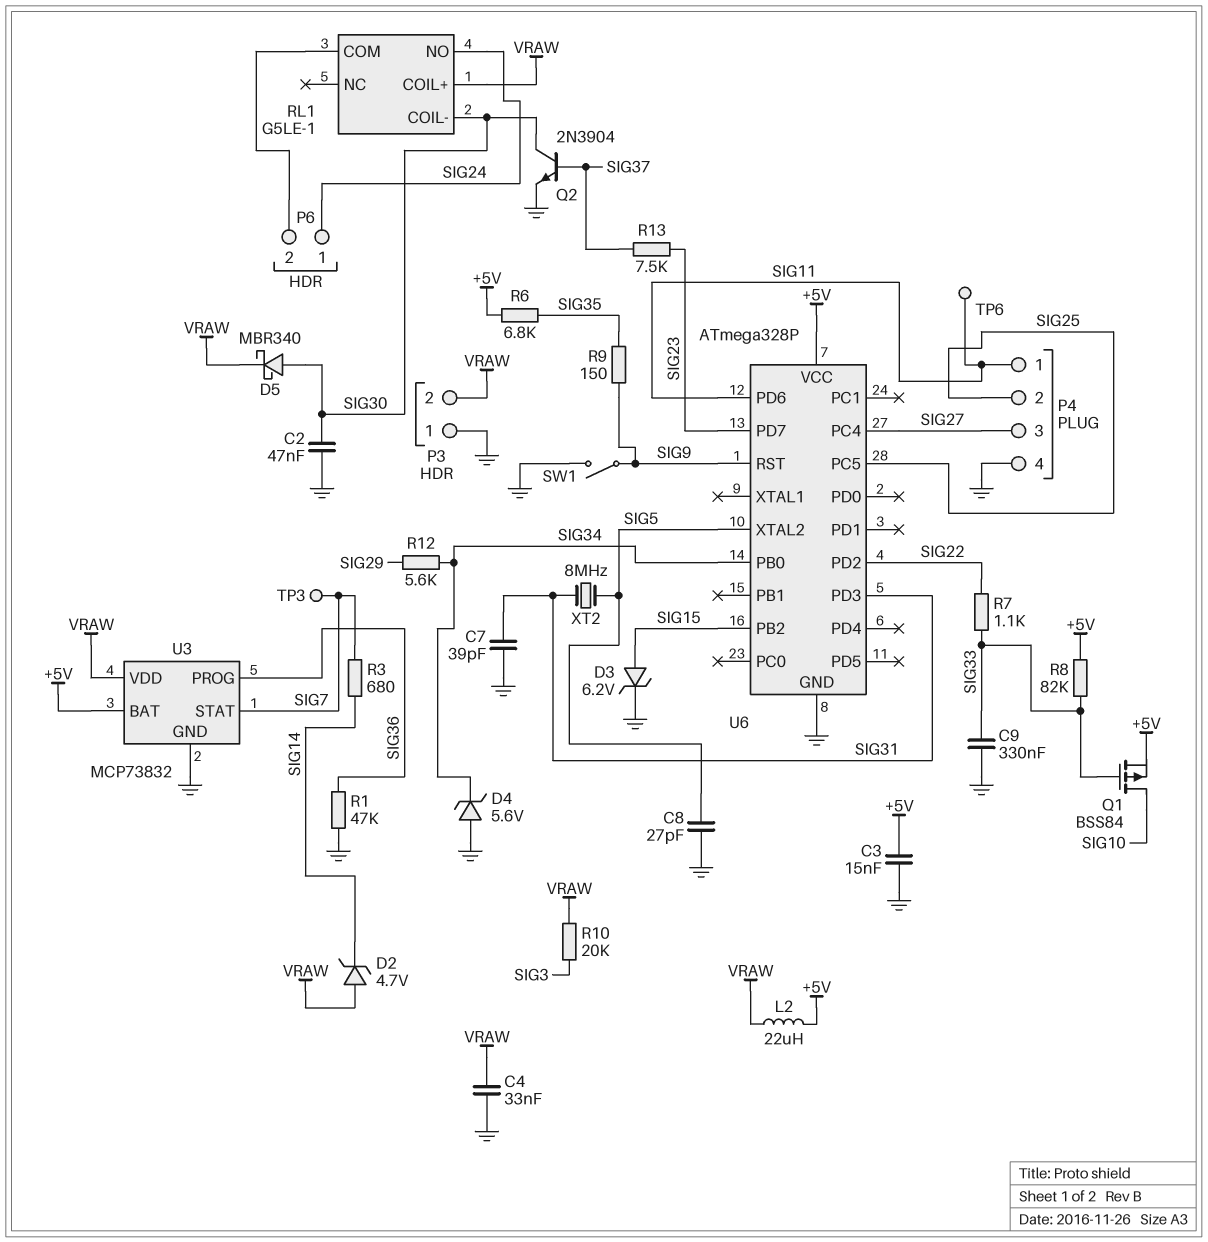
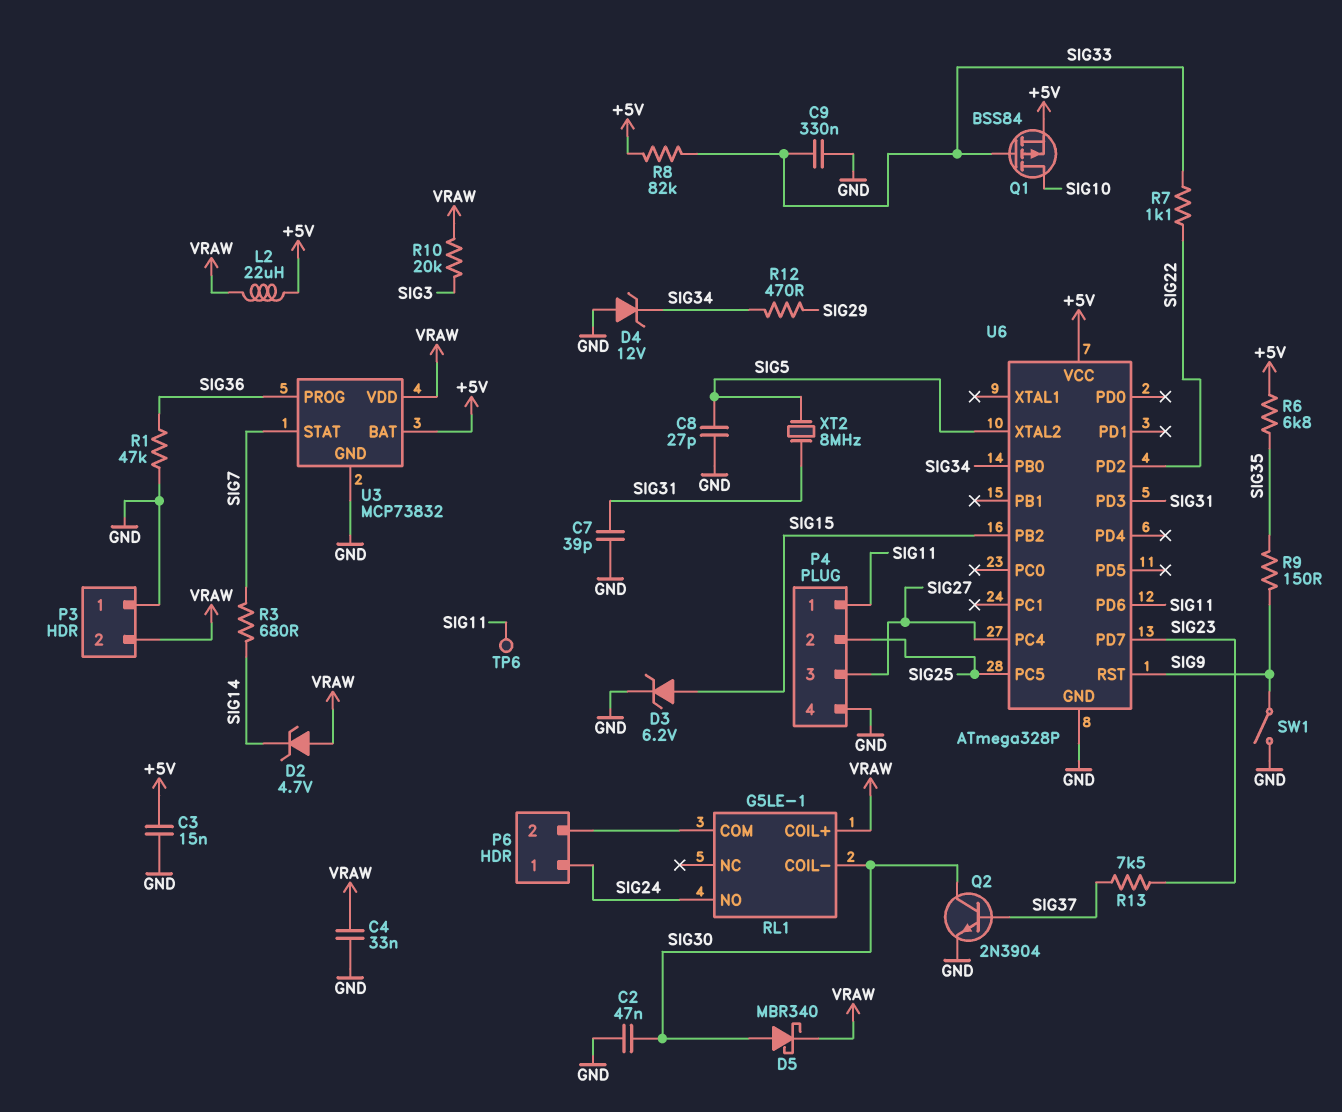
D4: zener 5.6V (A GND, K SIG34) -> zener 12V (A GND, K SIG34)
R12: 5.6k (SIG29, SIG34) -> 470 (SIG29, SIG34)
TP3: test point (SIG7) -> none

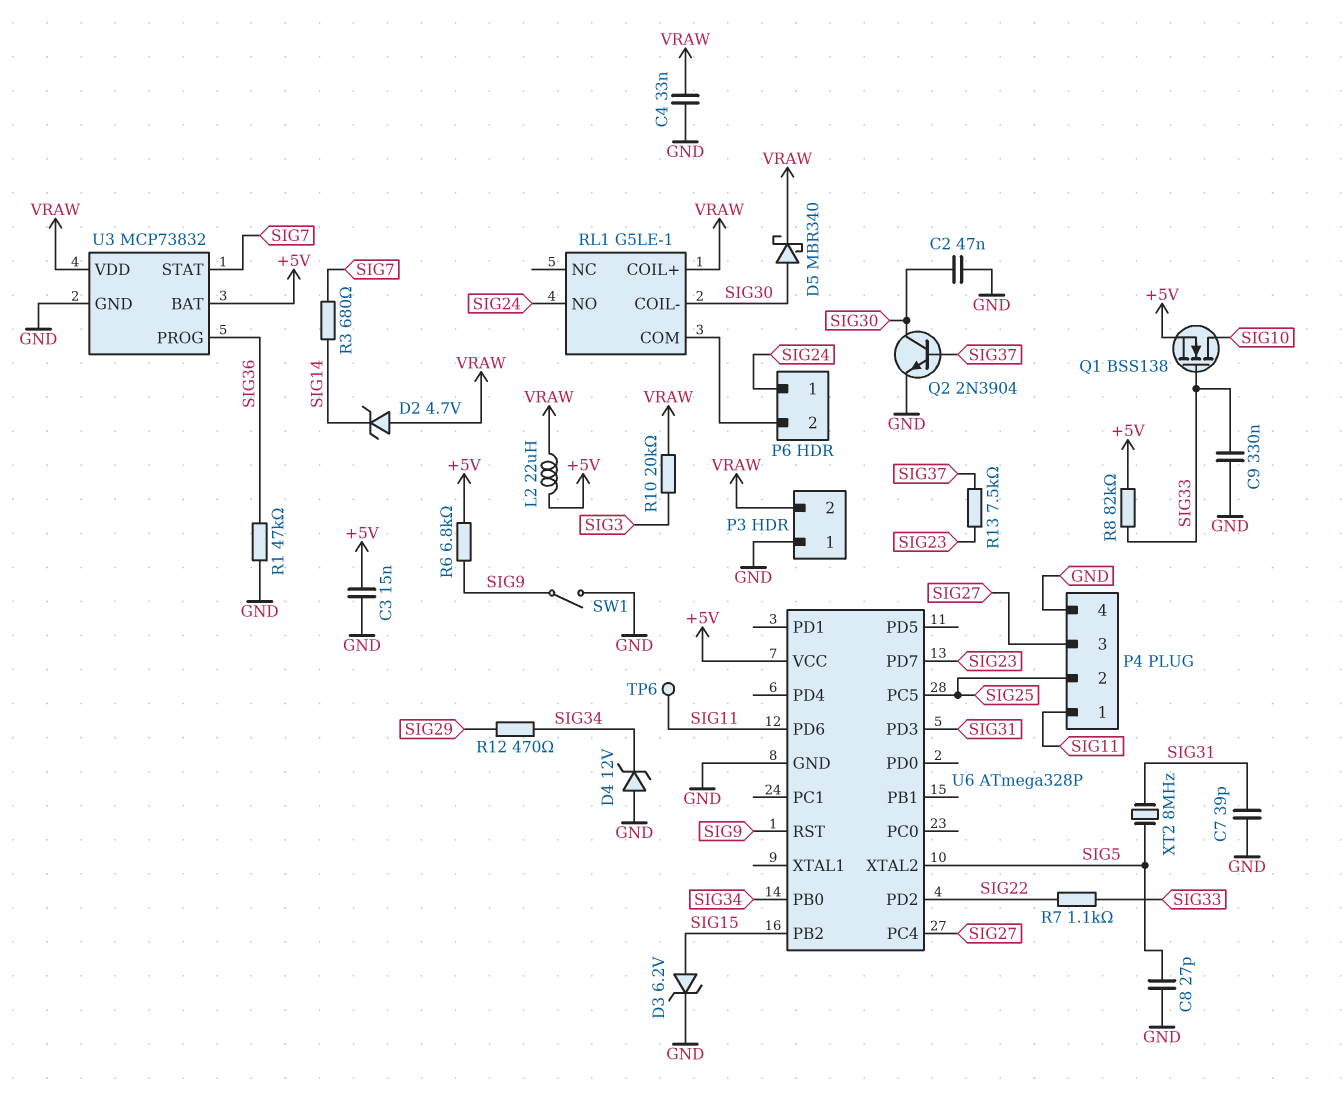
Q1: PMOS BSS84 (G SIG33, D SIG10, S +5V) -> NMOS BSS138 (G SIG33, D SIG10, S +5V)
R6: 6.8k (+5V, SIG35) -> 6.8k (+5V, SIG9)
R9: 150 (SIG9, SIG35) -> none

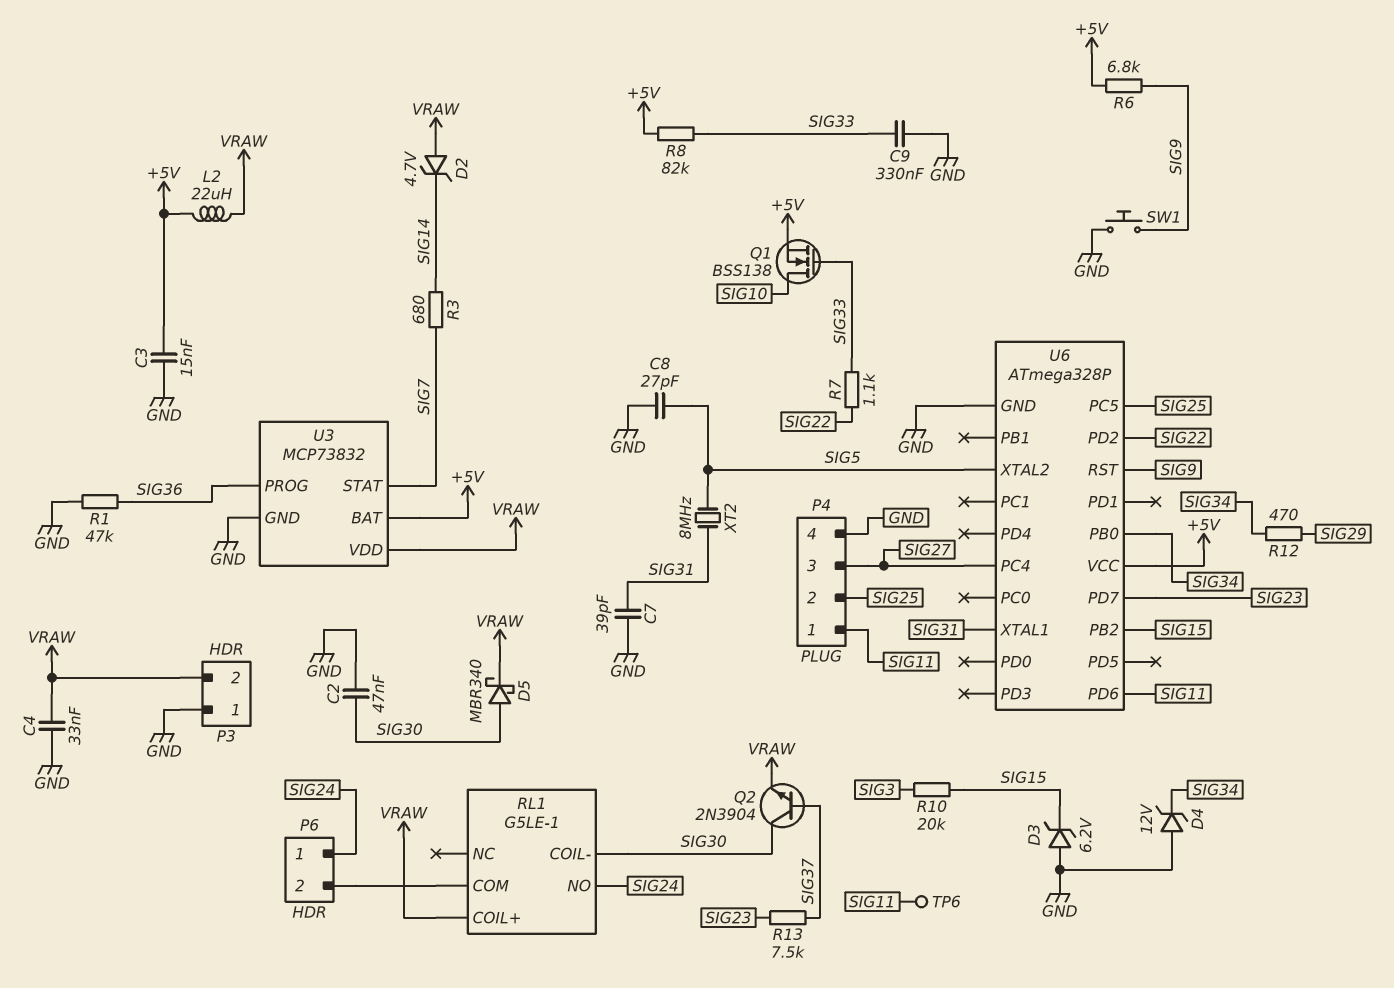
D3: zener 6.2V (A SIG15, K GND) -> zener 6.2V (A GND, K SIG15)
Q2: NPN 2N3904 (B SIG37, C SIG30, E GND) -> NPN 2N3904 (B SIG37, C SIG30, E VRAW)
R10: 20k (SIG3, VRAW) -> 20k (SIG3, SIG15)
SW1: switch (GND, SIG9) -> button (GND, SIG9)
U6 pin PD3: SIG31 -> none
U6 pin XTAL1: none -> SIG31

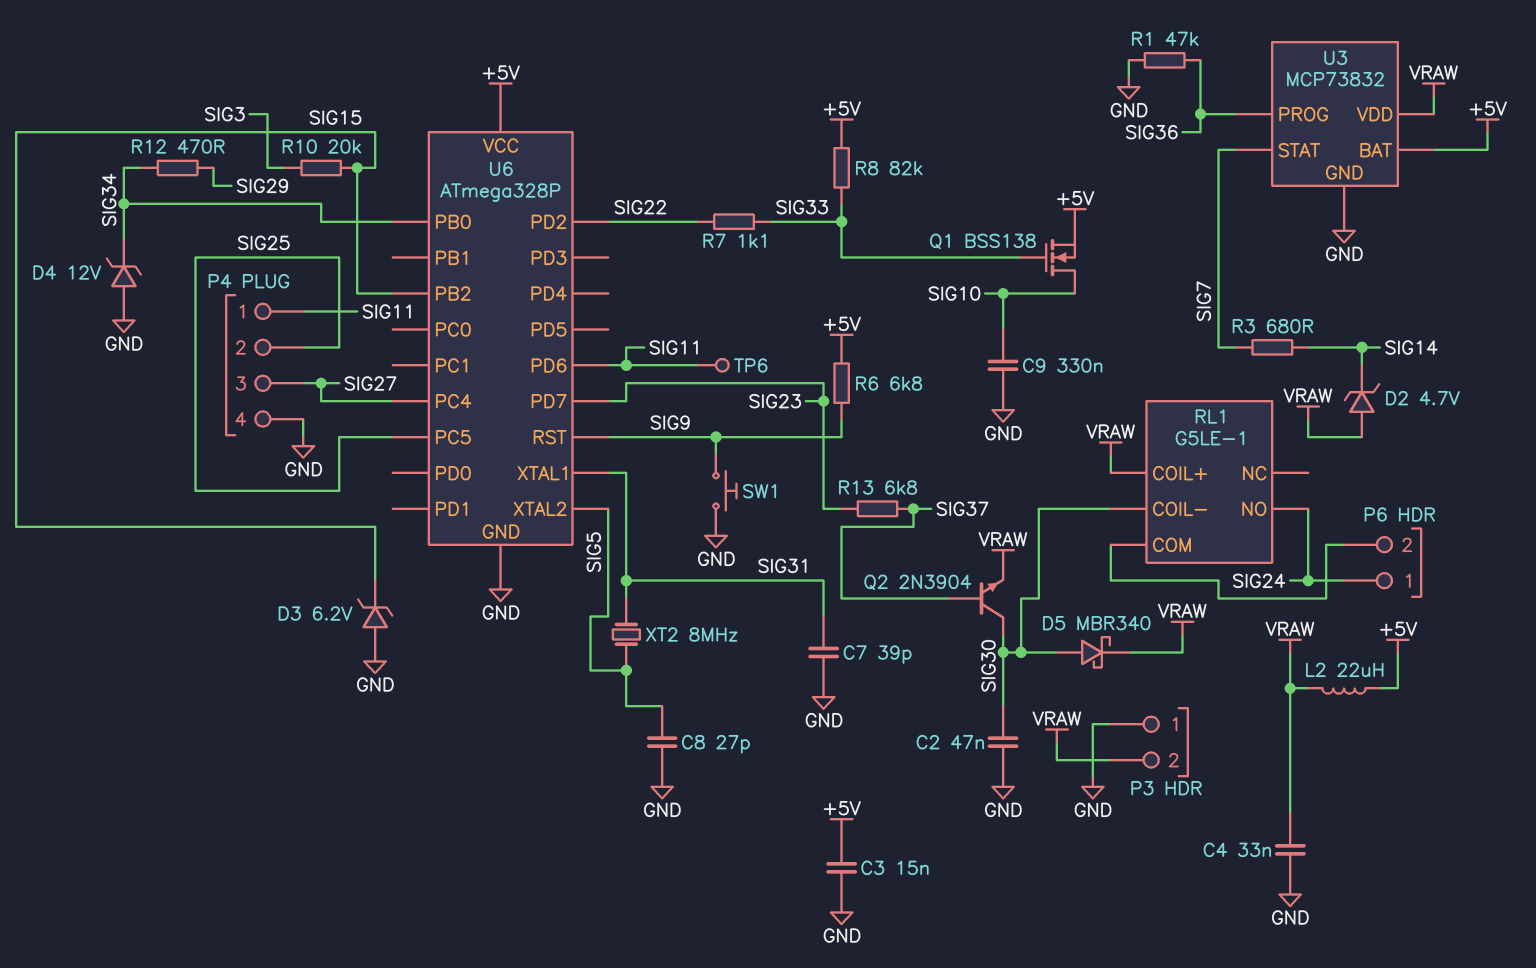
C9: 330nF (GND, SIG33) -> 330nF (GND, SIG10)
R13: 7.5k (SIG23, SIG37) -> 6.8k (SIG23, SIG37)

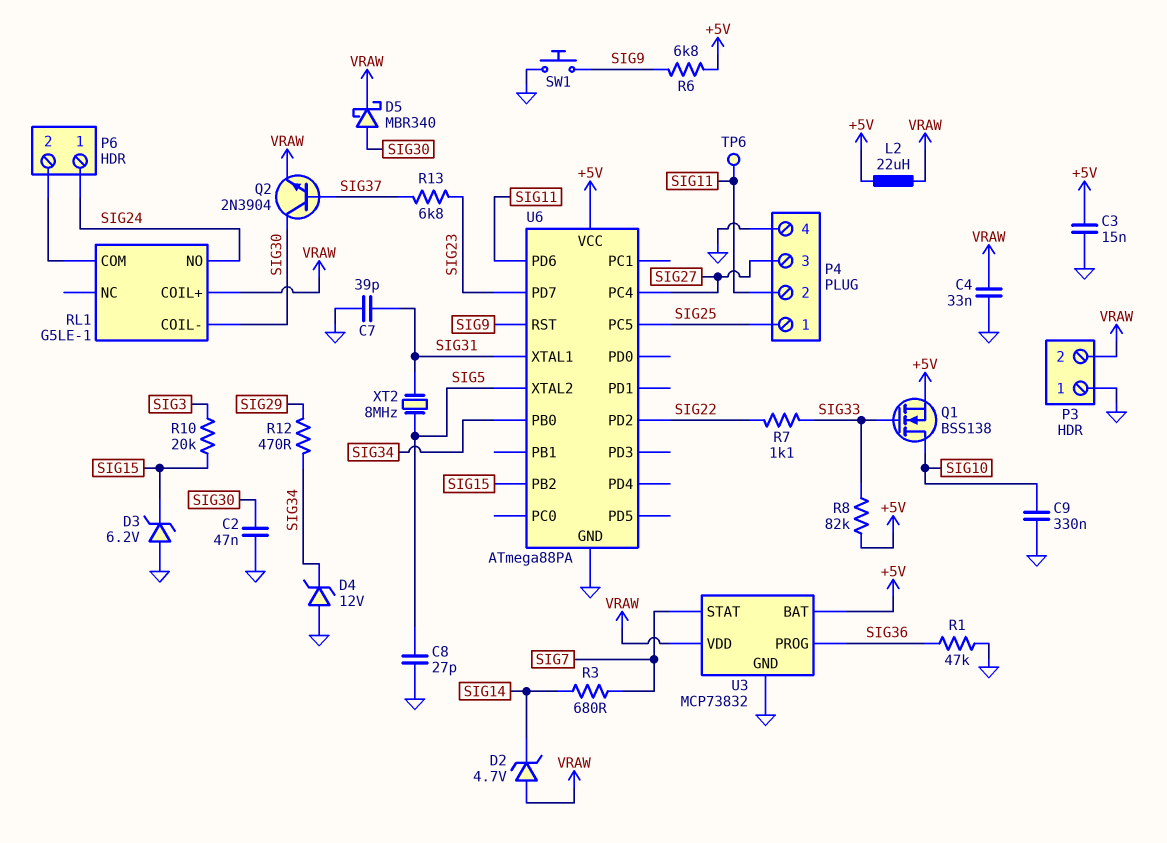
P4 pin 1: SIG11 -> SIG25
P4 pin 2: SIG25 -> SIG11
U6: ATmega328P -> ATmega88PA

